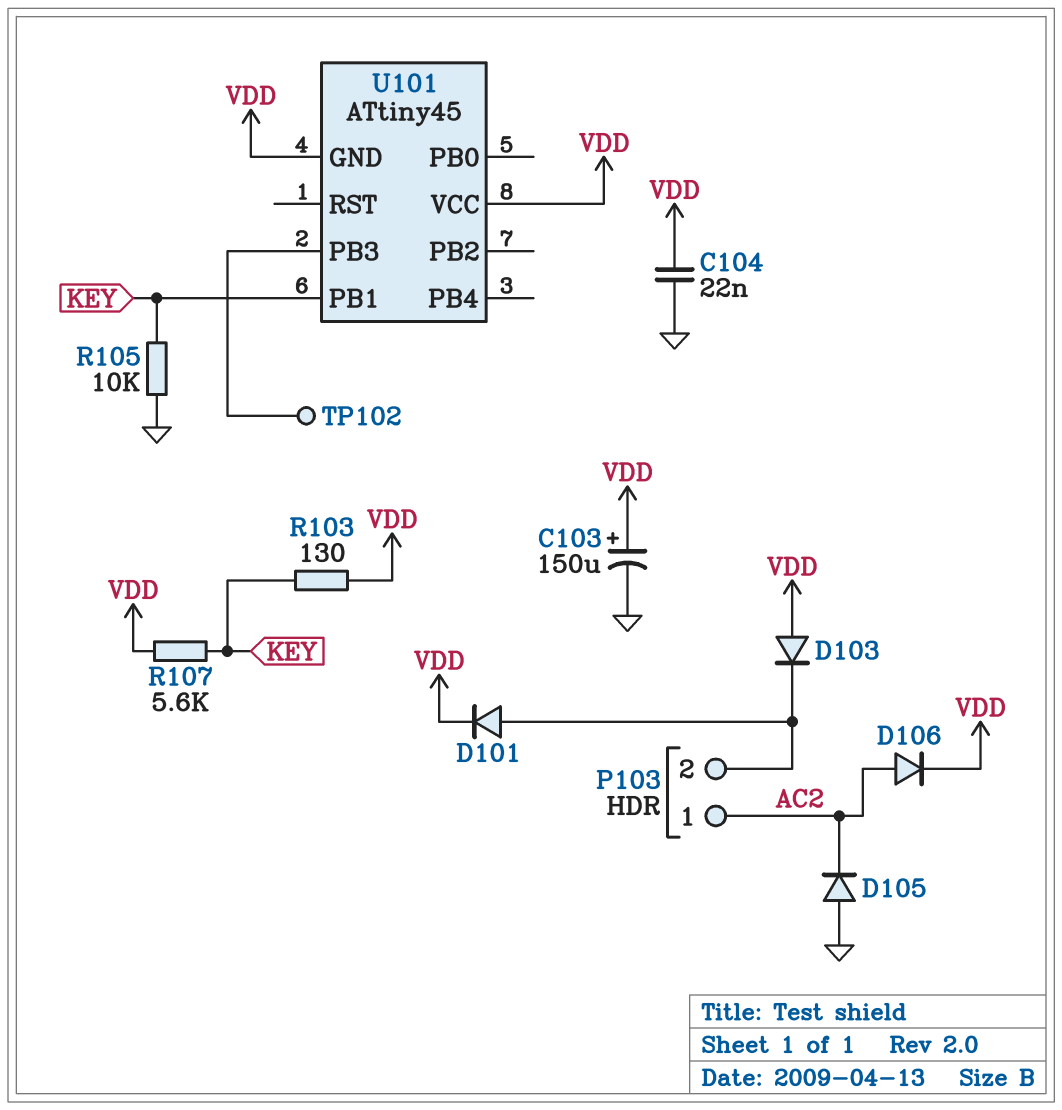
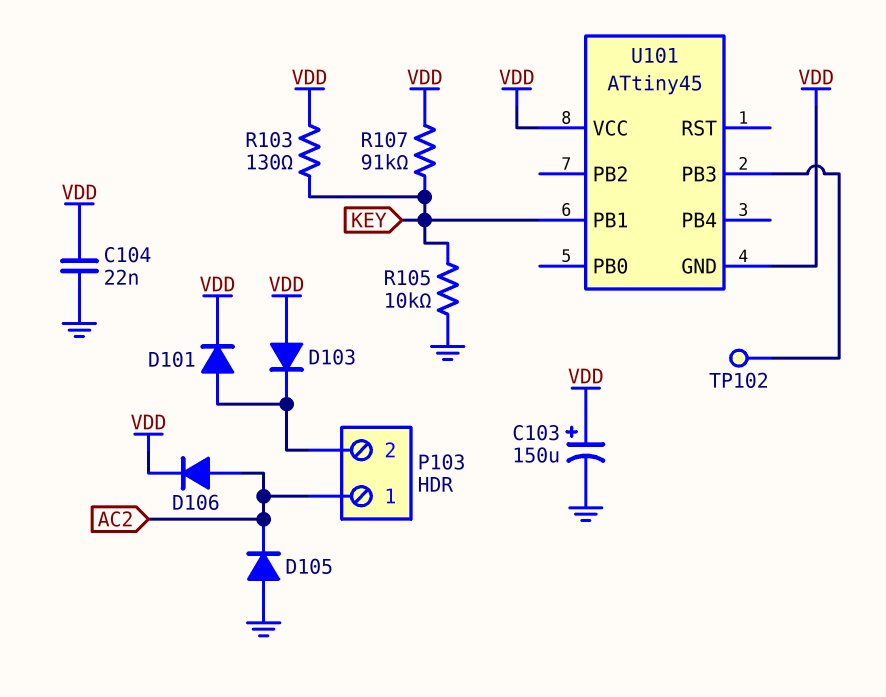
R107: 5.6k (KEY, VDD) -> 91k (KEY, VDD)

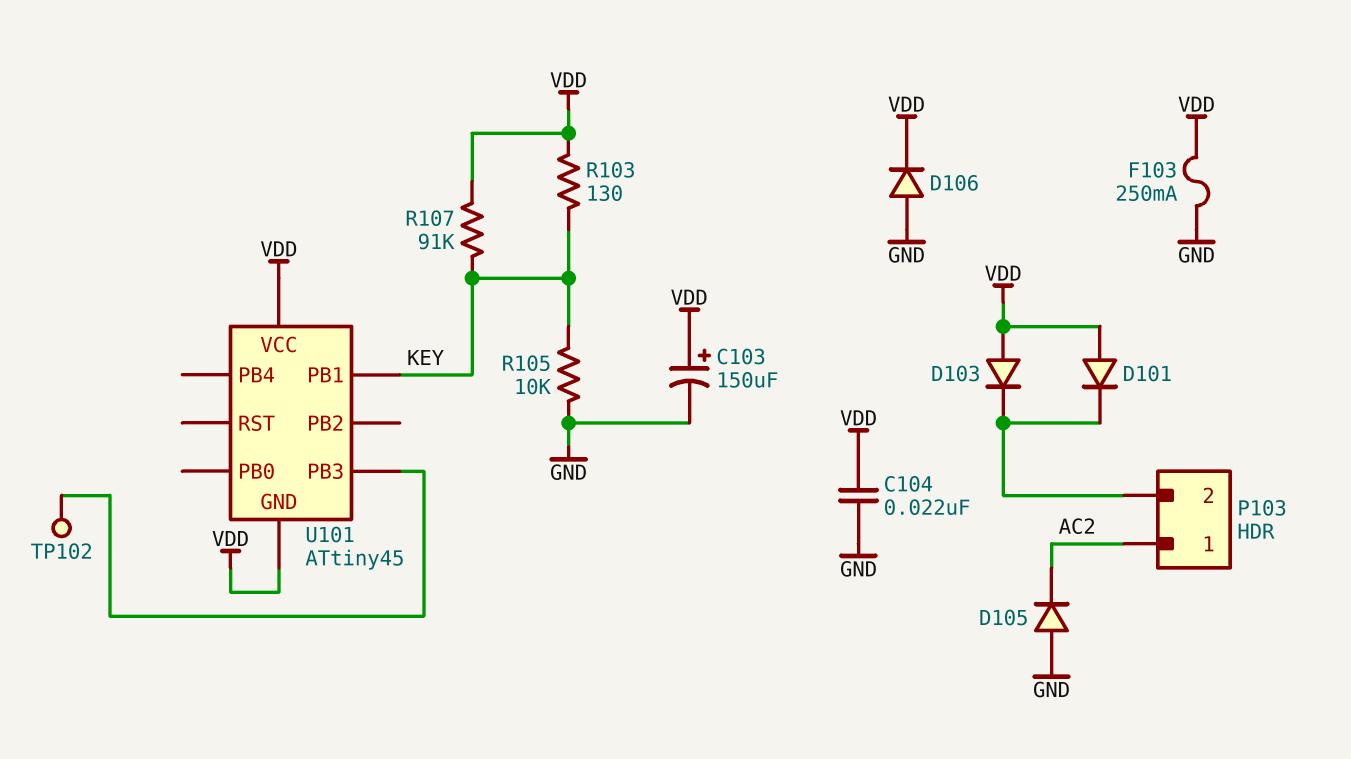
D101: diode (A P103/2, K VDD) -> diode (A VDD, K P103/2)
D106: diode (A AC2, K VDD) -> diode (A GND, K VDD)
F103: none -> 250mA (GND, VDD)

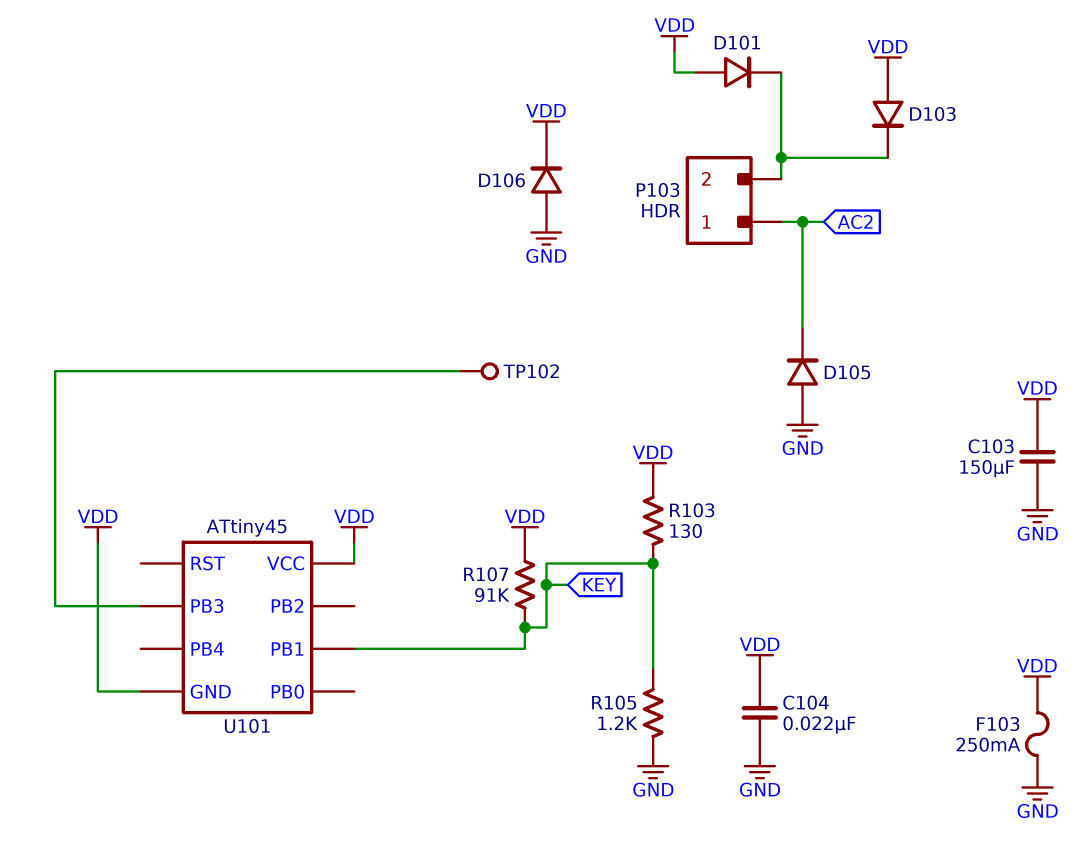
C103: 150uF (plus VDD, minus GND) -> 150uF (GND, VDD)
R105: 10k (GND, KEY) -> 1.2k (GND, KEY)

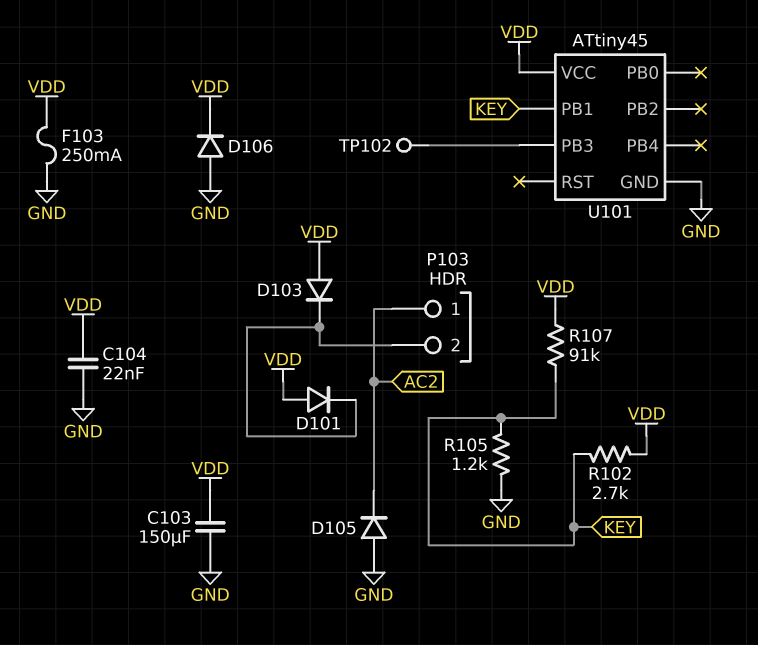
R102: none -> 2.7k (KEY, VDD)
R103: 130 (KEY, VDD) -> none
U101 pin GND: VDD -> GND

